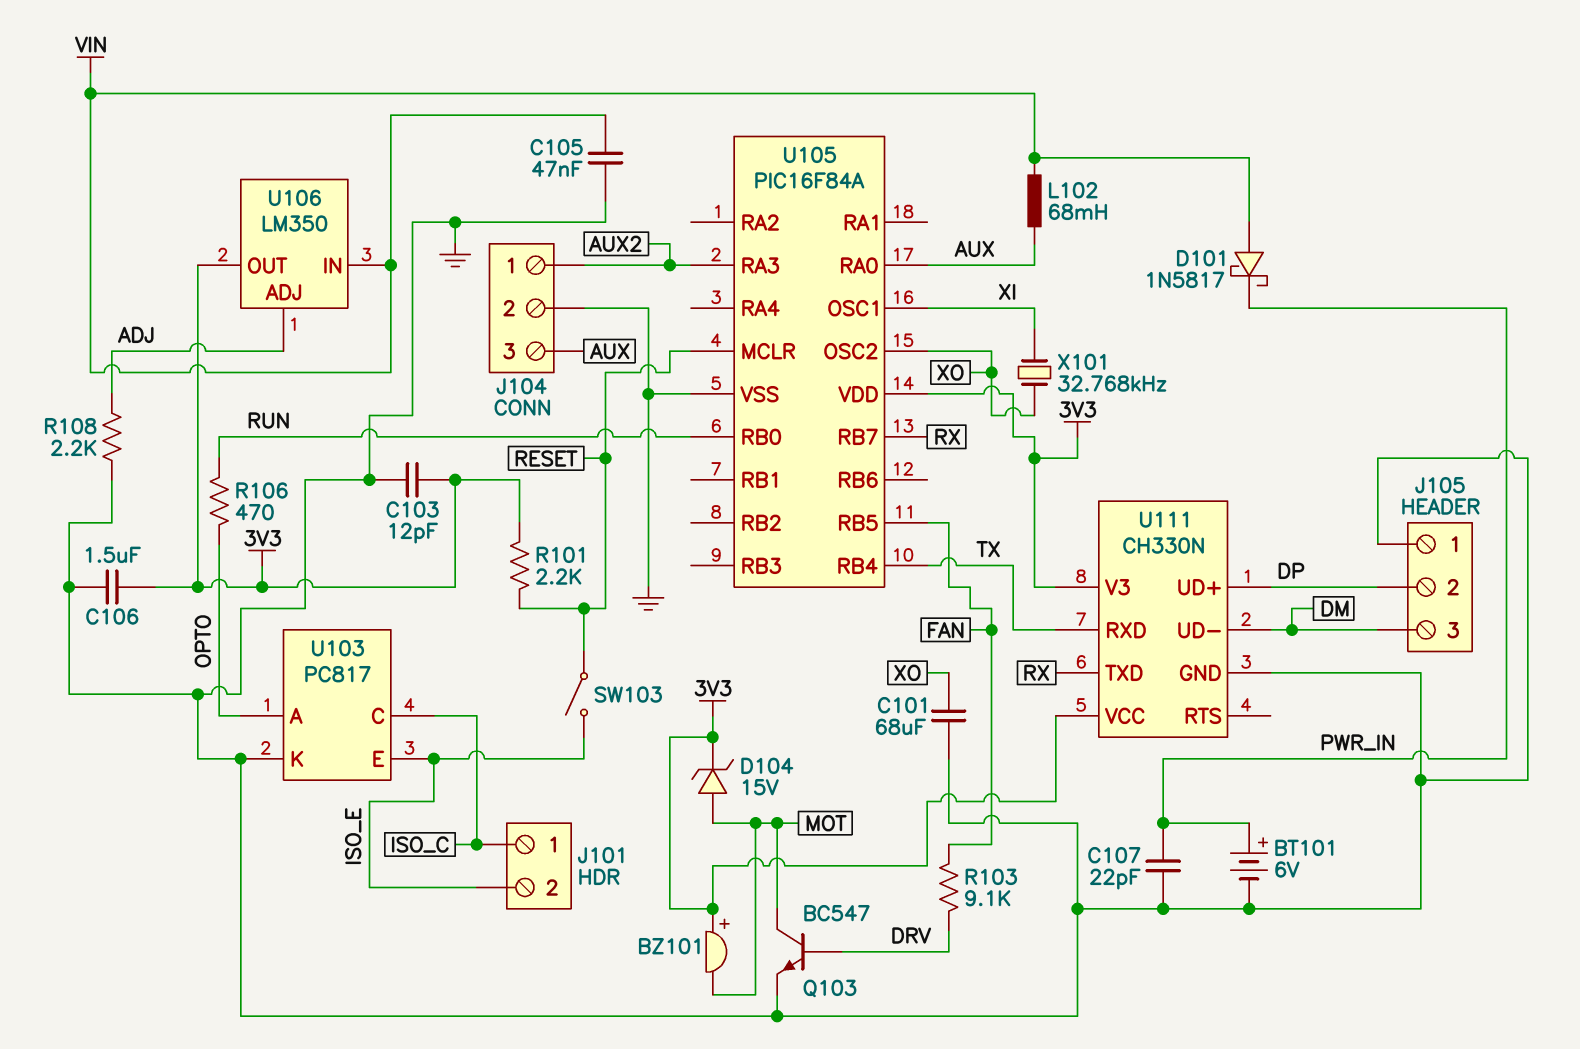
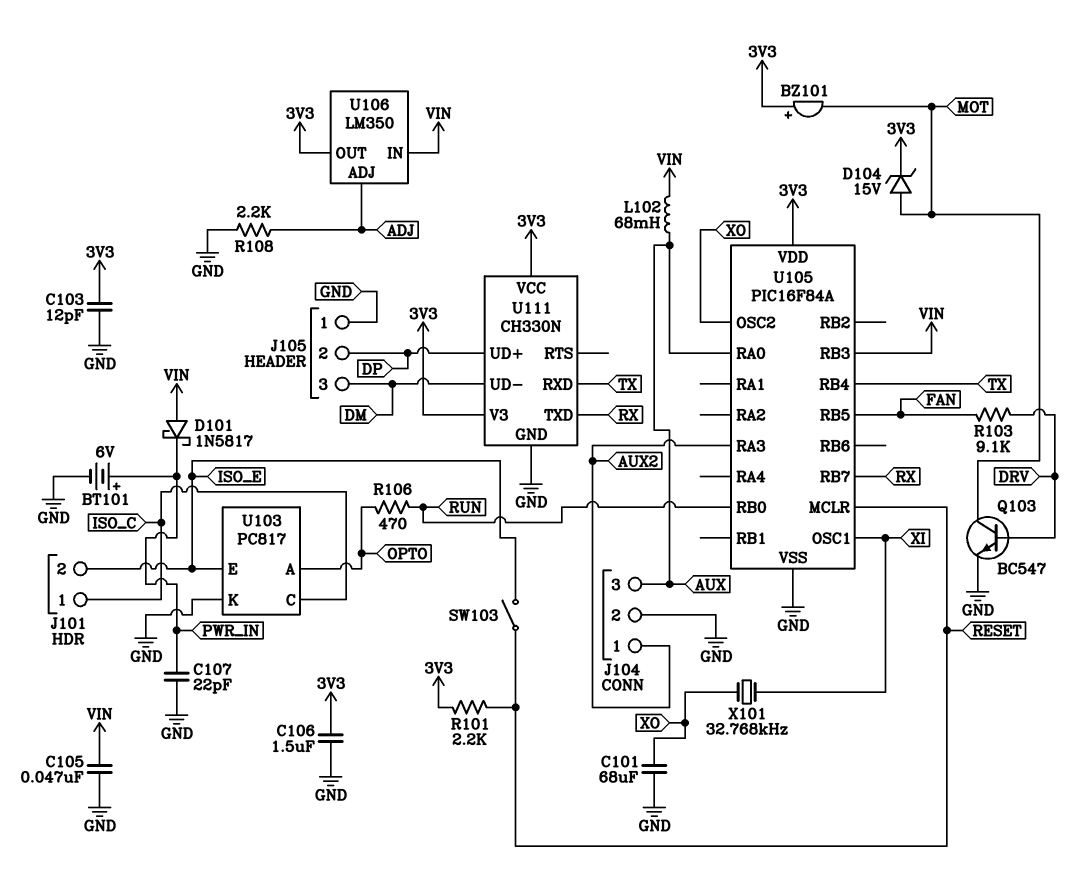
U105 pin RB3: none -> VIN

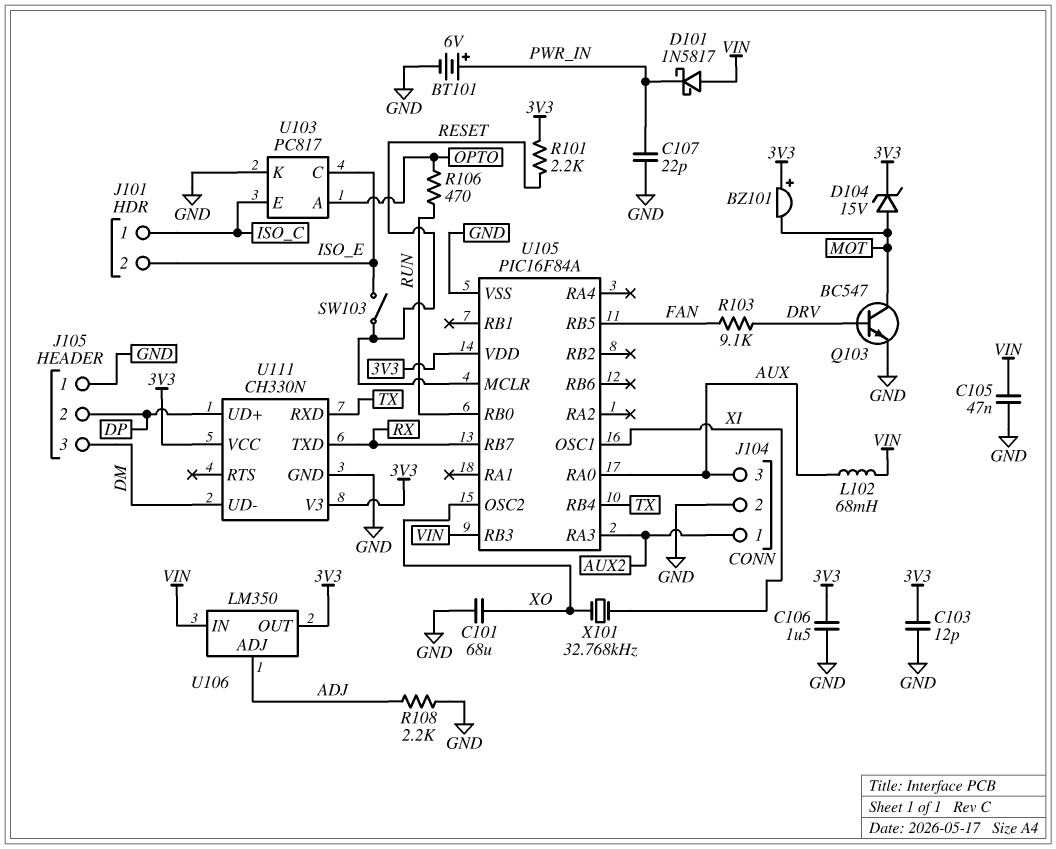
U103 pin C: ISO_C -> ISO_E
U103 pin E: ISO_E -> ISO_C

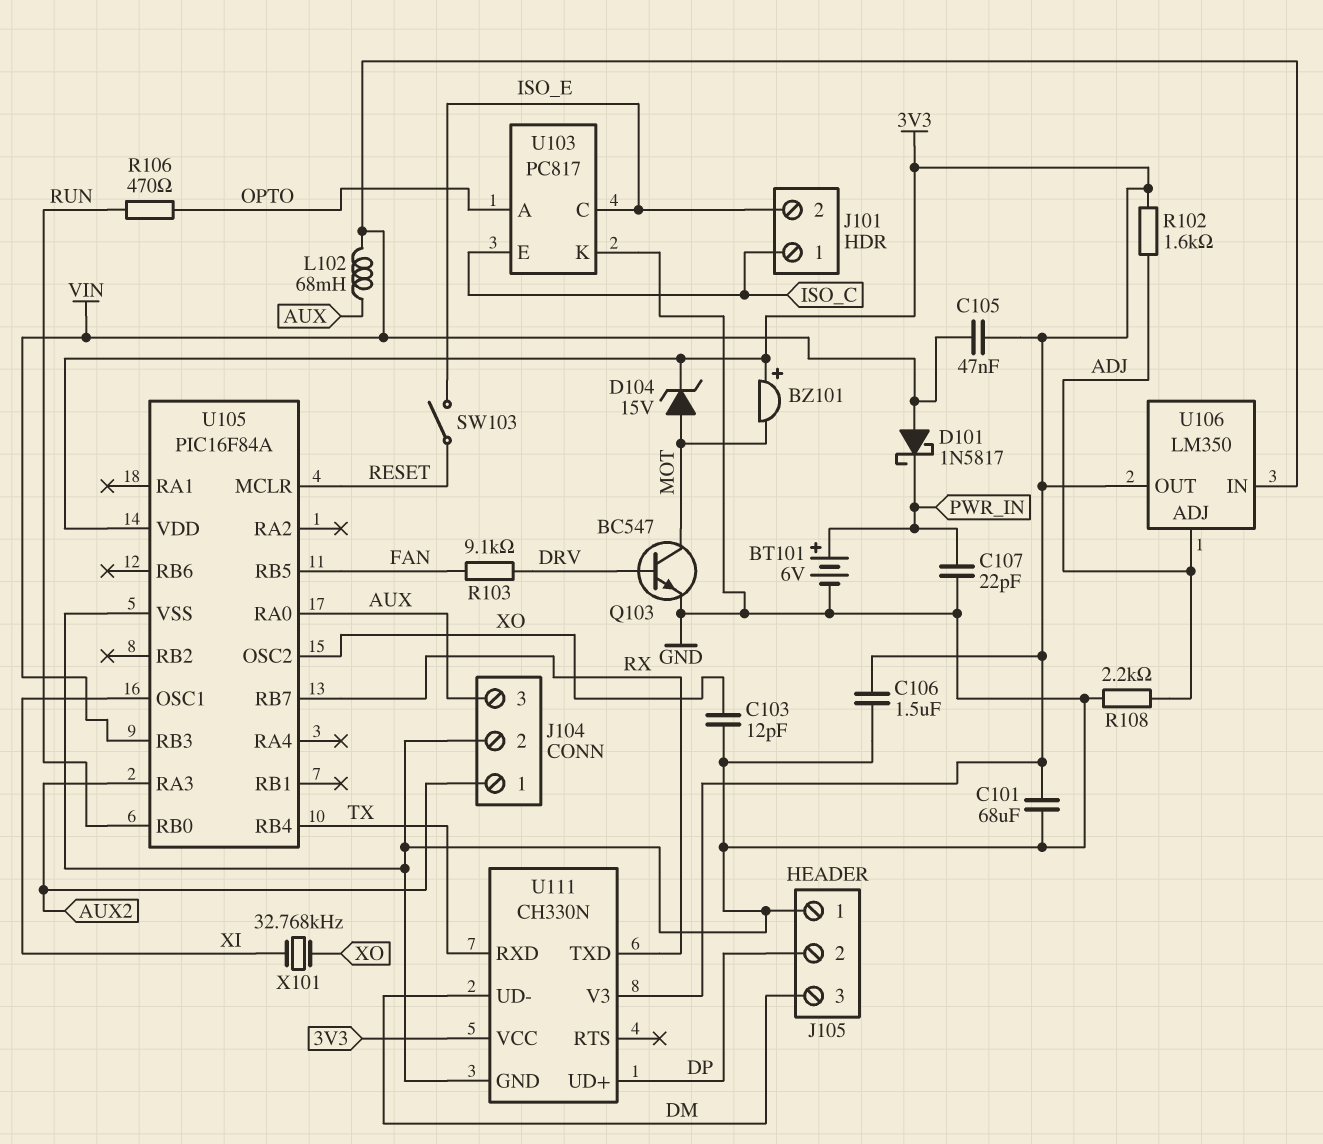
C101: 68uF (GND, XO) -> 68uF (3V3, GND)
C103: 12pF (3V3, GND) -> 12pF (GND, XO)
C105: 47nF (GND, VIN) -> 47nF (3V3, VIN)
R101: 2.2k (3V3, RESET) -> none
R102: none -> 1.6k (3V3, ADJ)

